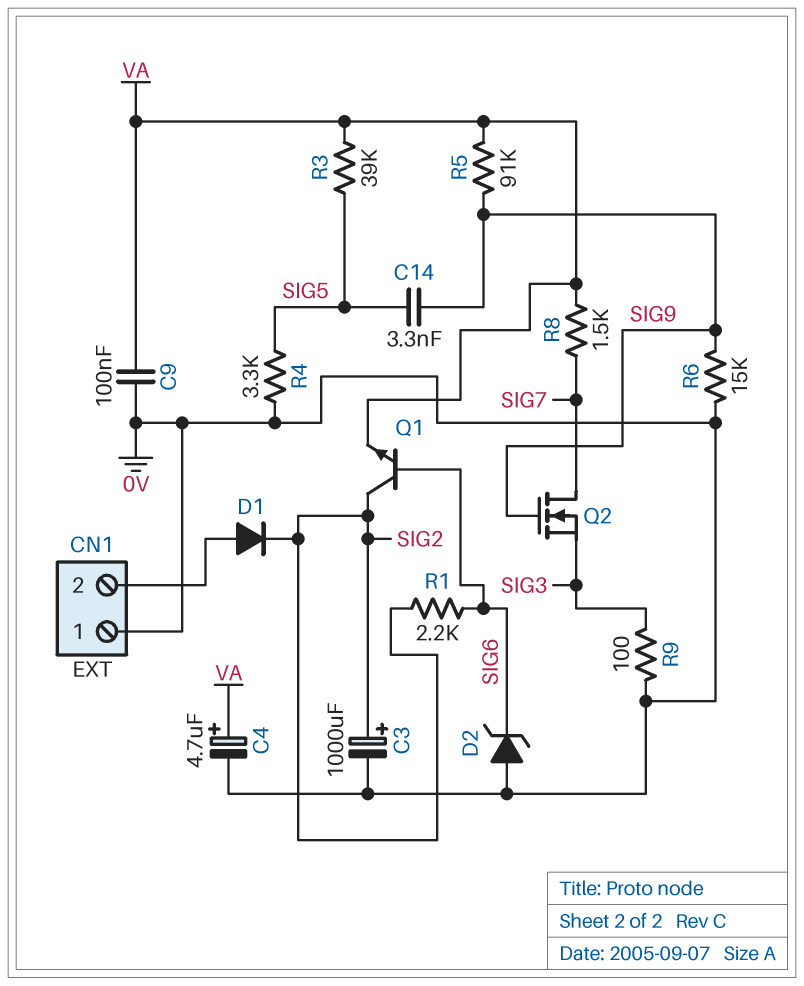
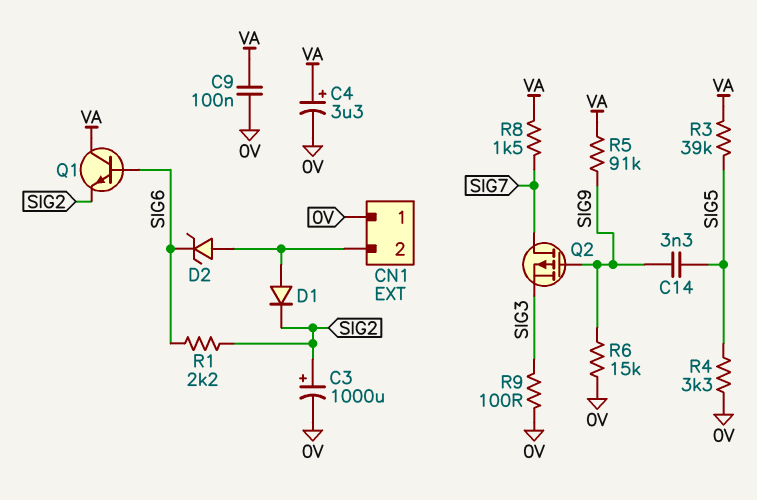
C4: 4.7uF (plus VA, minus 0V) -> 3.3uF (plus VA, minus 0V)
D2: zener (A 0V, K SIG6) -> zener (A CN1/2, K SIG6)
Q1: NPN (B SIG6, C SIG2, E VA) -> NPN (B SIG6, C VA, E SIG2)
Q2: NMOS (G SIG9, D SIG7, S SIG3) -> PMOS (G SIG9, D SIG7, S SIG3)

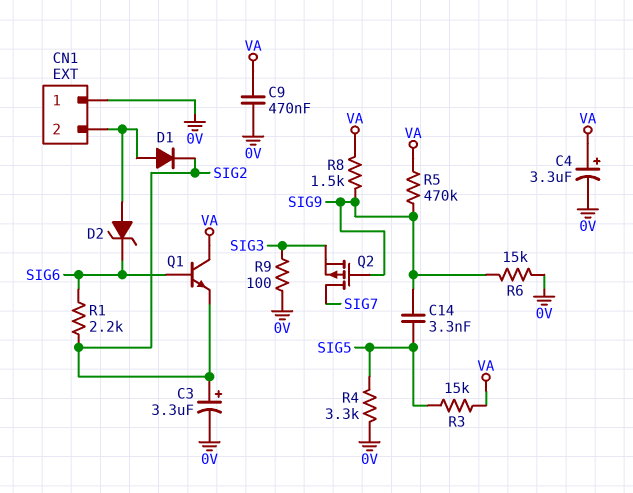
C3: 1000uF (plus SIG2, minus 0V) -> 3.3uF (plus SIG2, minus 0V)
C9: 100nF (0V, VA) -> 470nF (0V, VA)
R3: 39k (SIG5, VA) -> 15k (SIG5, VA)
R5: 91k (SIG9, VA) -> 470k (SIG9, VA)
R8: 1.5k (SIG7, VA) -> 1.5k (SIG9, VA)

